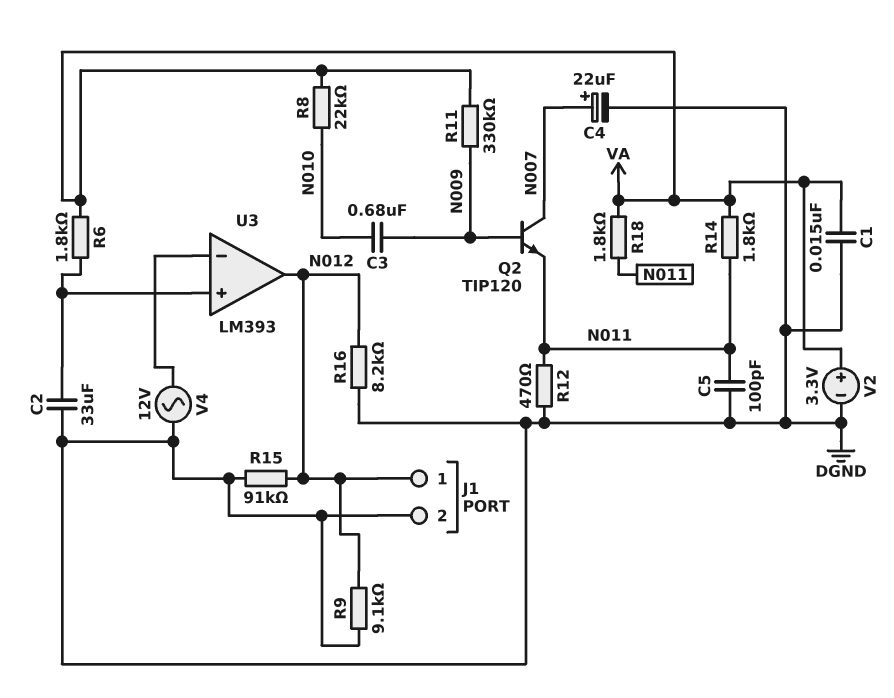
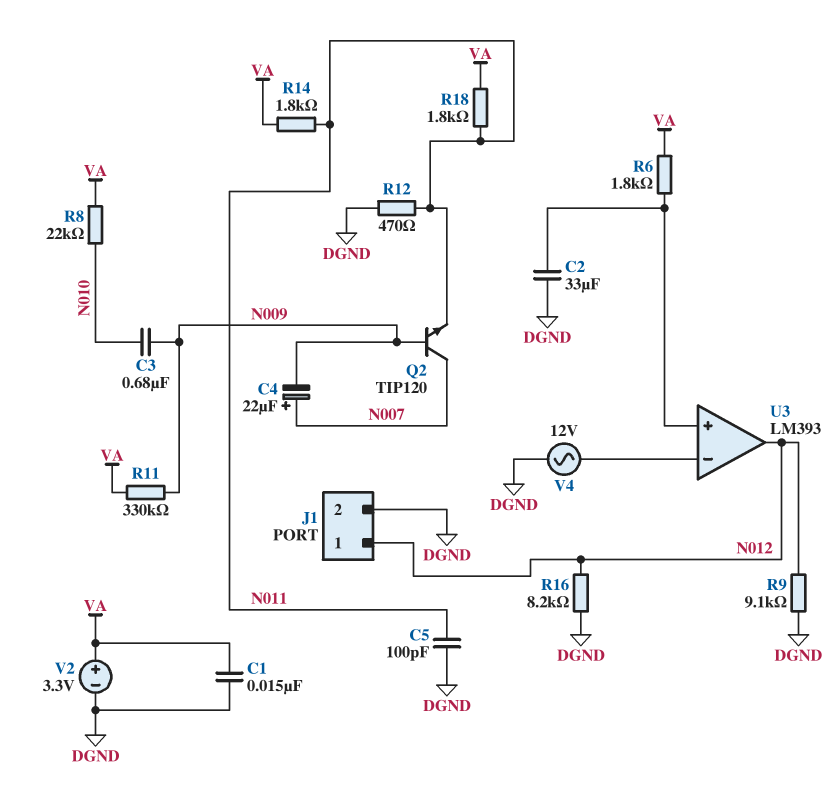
C4: 22uF (plus N007, minus DGND) -> 22uF (plus N007, minus N009)
R15: 91k (DGND, N012) -> none

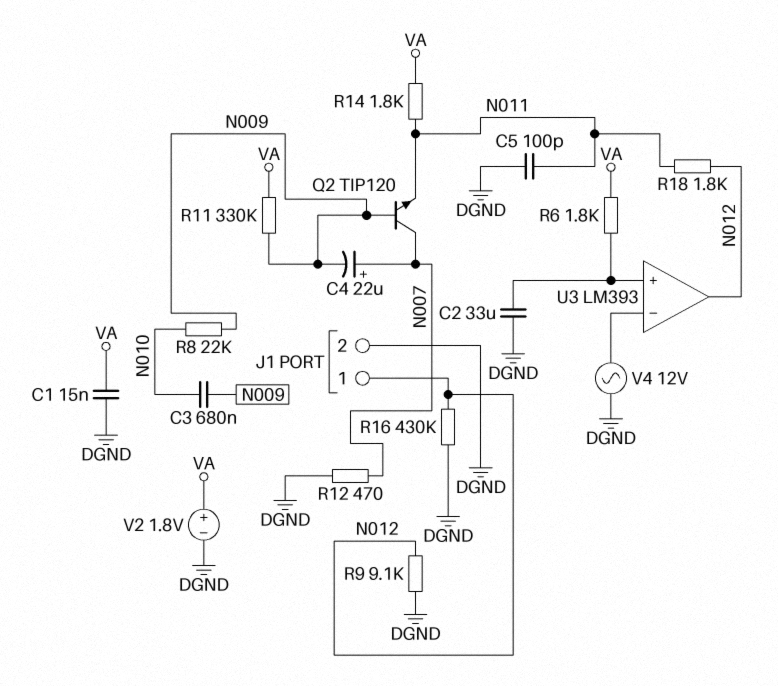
R8: 22k (N010, VA) -> 22k (N009, N010)
R12: 470 (DGND, N011) -> 470 (DGND, N007)
R16: 8.2k (DGND, N012) -> 430k (DGND, N012)
R18: 1.8k (N011, VA) -> 1.8k (N011, N012)
V2: 3.3V (plus VA, minus DGND) -> 1.8V (plus VA, minus DGND)

